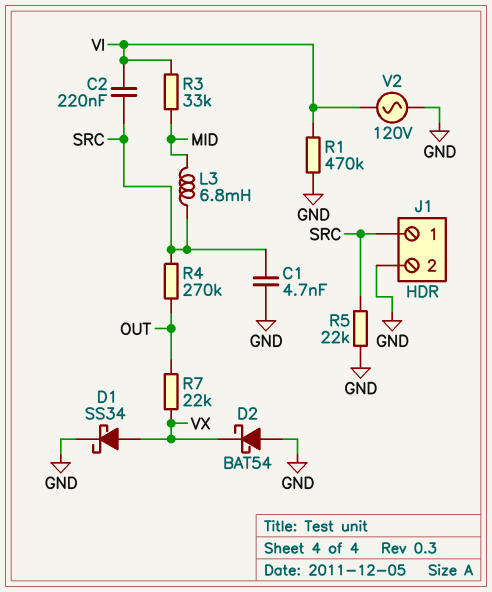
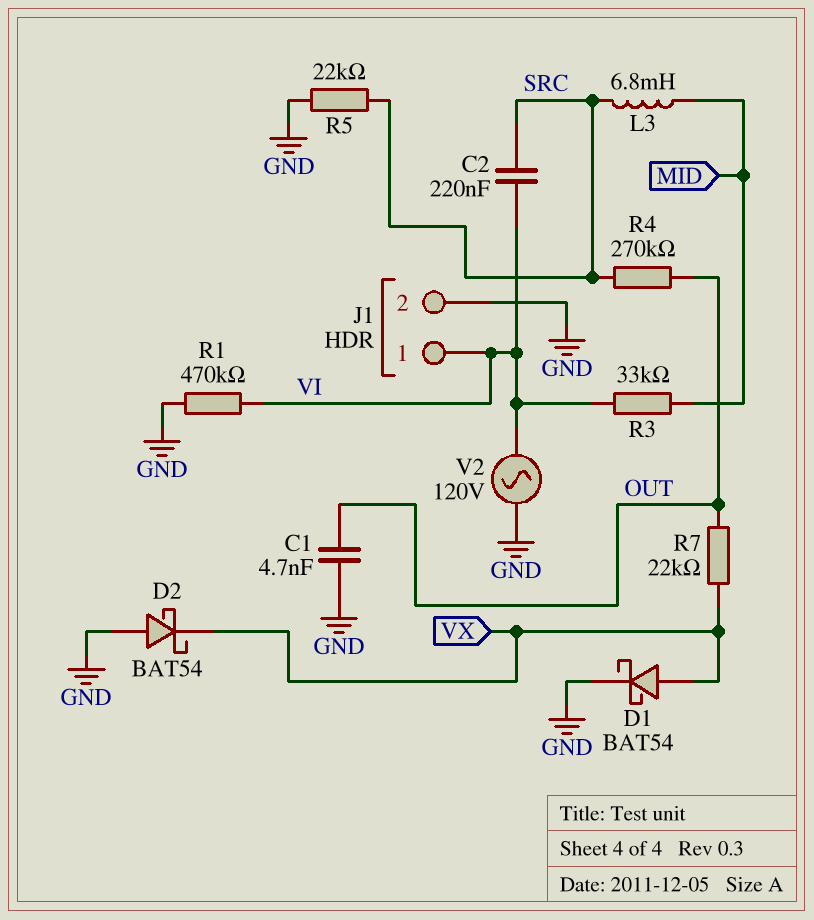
C1: 4.7nF (GND, SRC) -> 4.7nF (GND, OUT)
D1: schottky SS34 (A VX, K GND) -> schottky BAT54 (A VX, K GND)
J1 pin 1: SRC -> VI

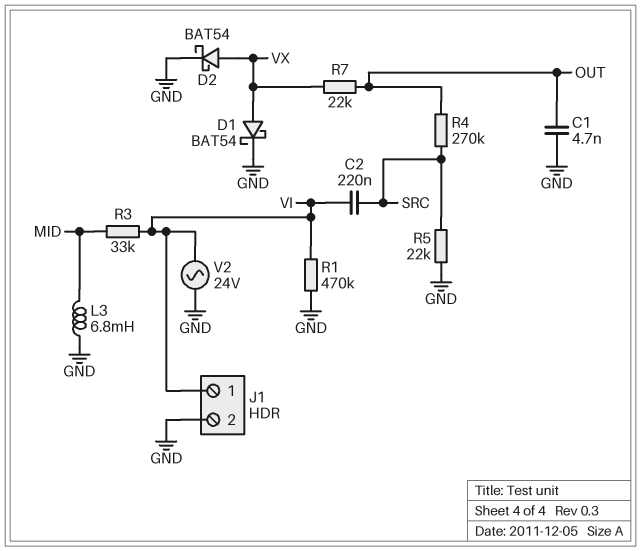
D2: schottky BAT54 (A GND, K VX) -> schottky BAT54 (A VX, K GND)
L3: 6.8mH (MID, SRC) -> 6.8mH (GND, MID)
V2: AC 120V (GND, VI) -> AC 24V (GND, VI)

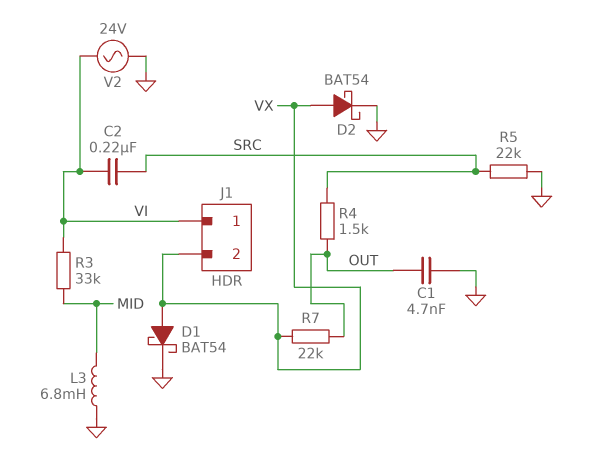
J1 pin 2: GND -> VX
R1: 470k (GND, VI) -> none
R4: 270k (OUT, SRC) -> 1.5k (OUT, SRC)

